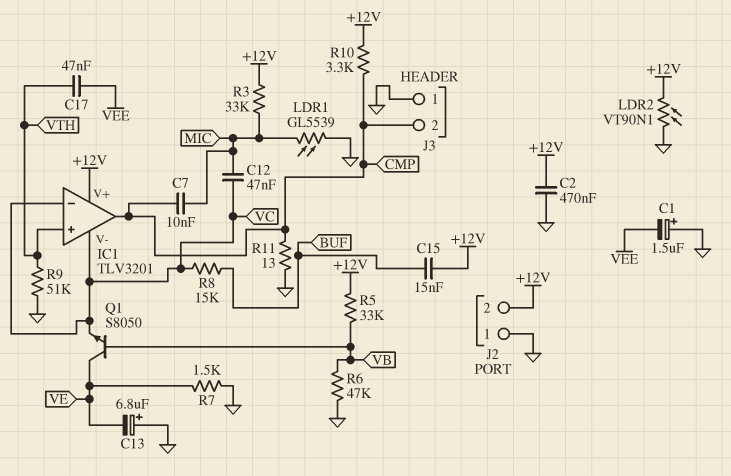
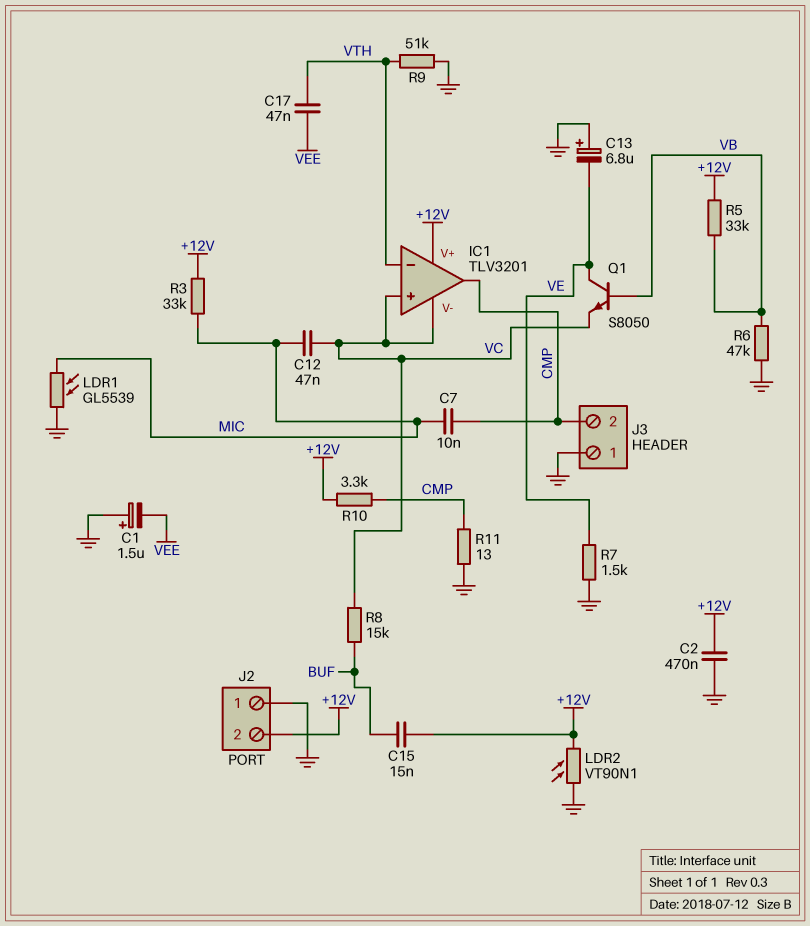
IC1 pin in+: VTH -> VC
IC1 pin in-: VC -> VTH

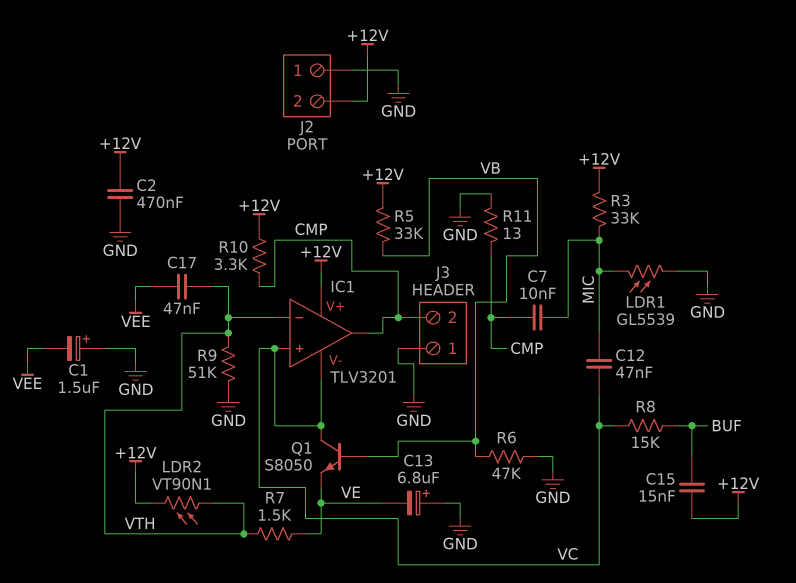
LDR2: VT90N1 (+12V, GND) -> VT90N1 (+12V, VTH)
Q1: NPN S8050 (B VB, C VE, E VC) -> NPN S8050 (B VB, C VC, E VE)
R7: 1.5k (GND, VE) -> 1.5k (VE, VTH)

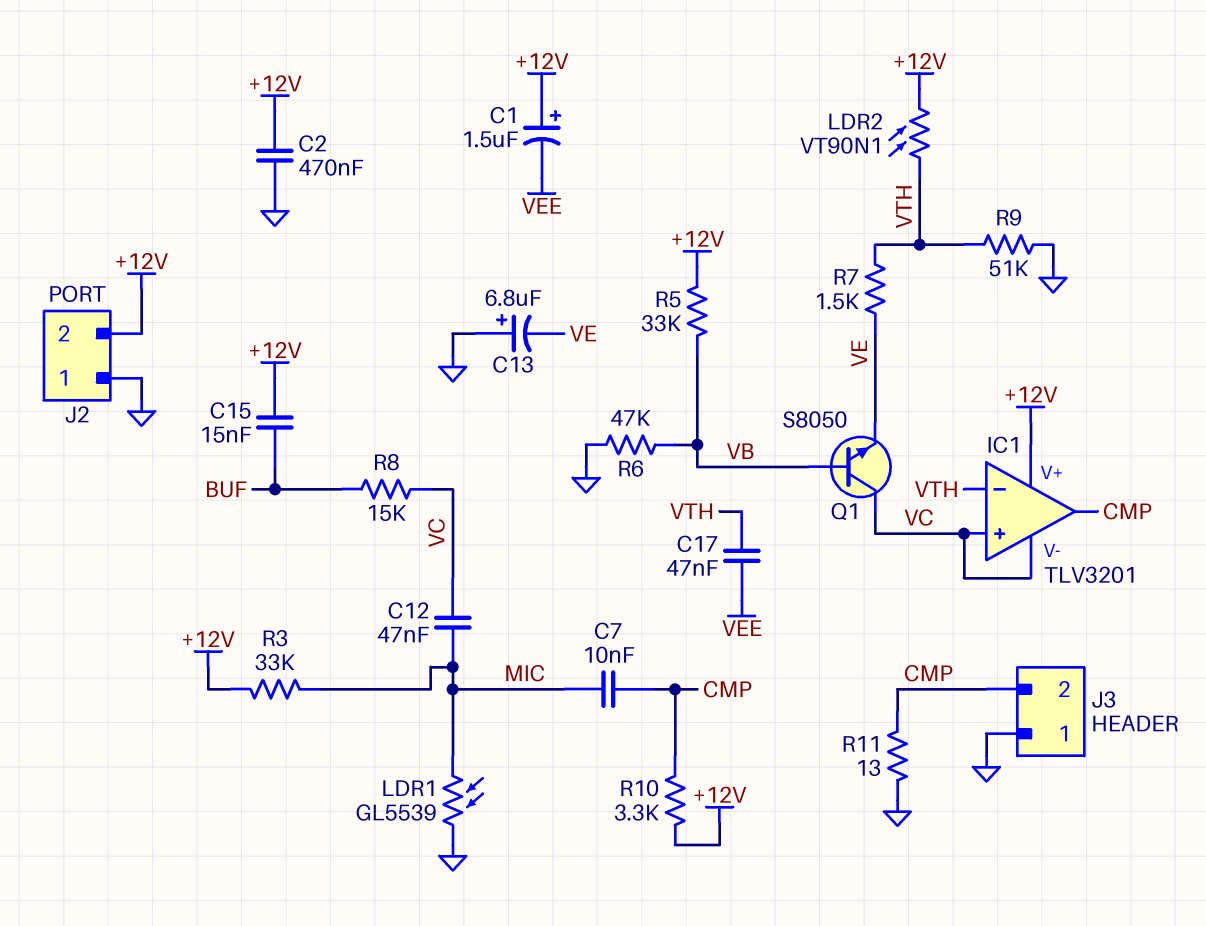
C1: 1.5uF (plus GND, minus VEE) -> 1.5uF (plus +12V, minus VEE)

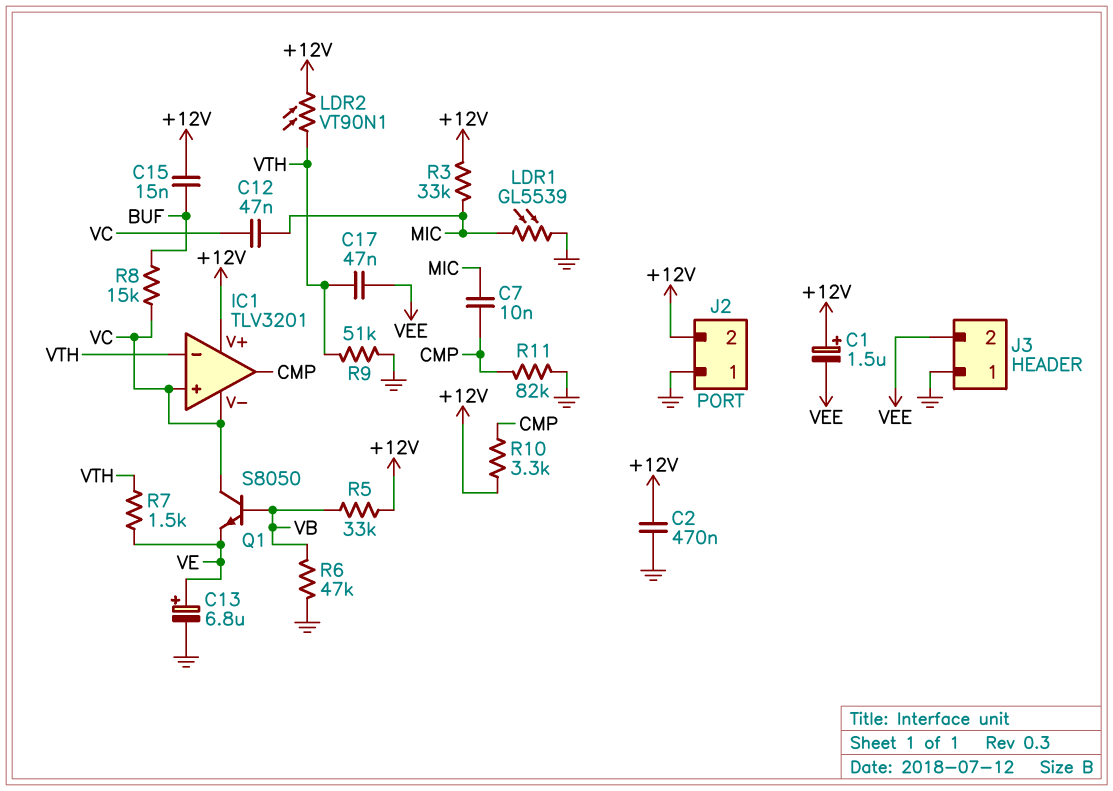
C13: 6.8uF (plus GND, minus VE) -> 6.8uF (plus VE, minus GND)
J3 pin 2: CMP -> VEE
R11: 13 (CMP, GND) -> 82k (CMP, GND)

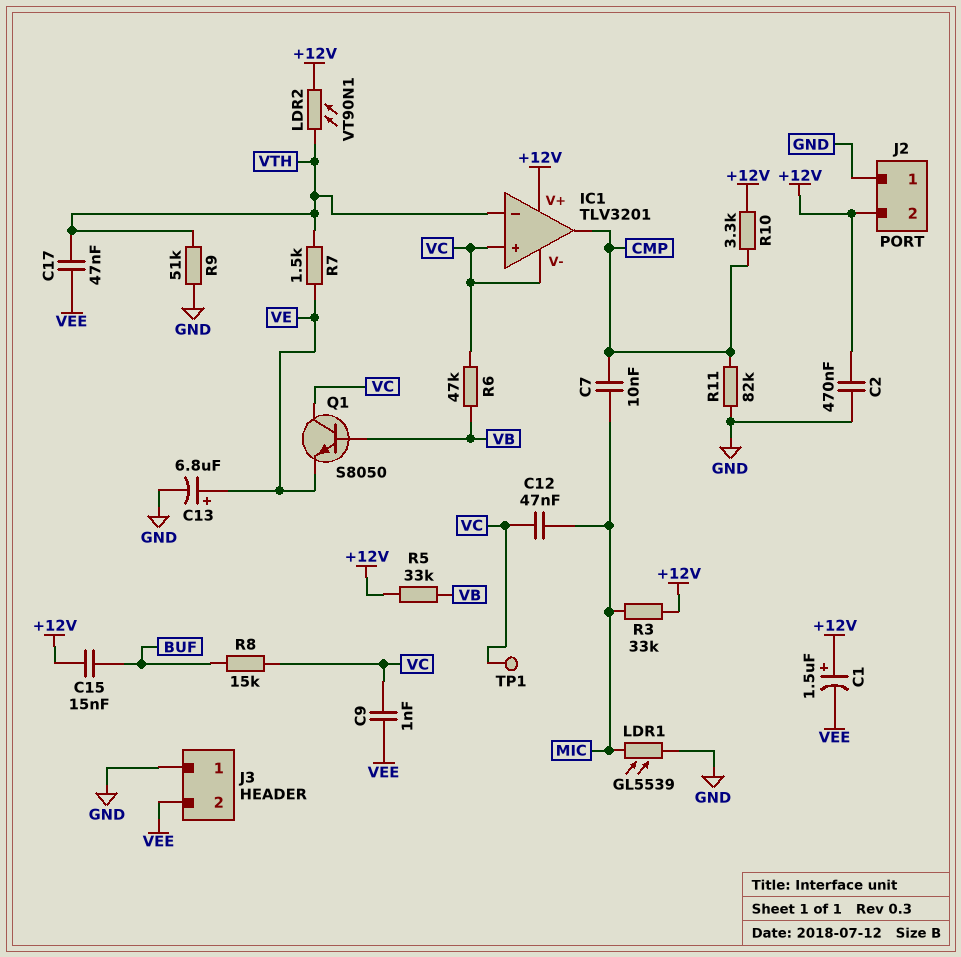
C9: none -> 1nF (VC, VEE)
R6: 47k (GND, VB) -> 47k (VB, VC)
TP1: none -> test point (VC)

